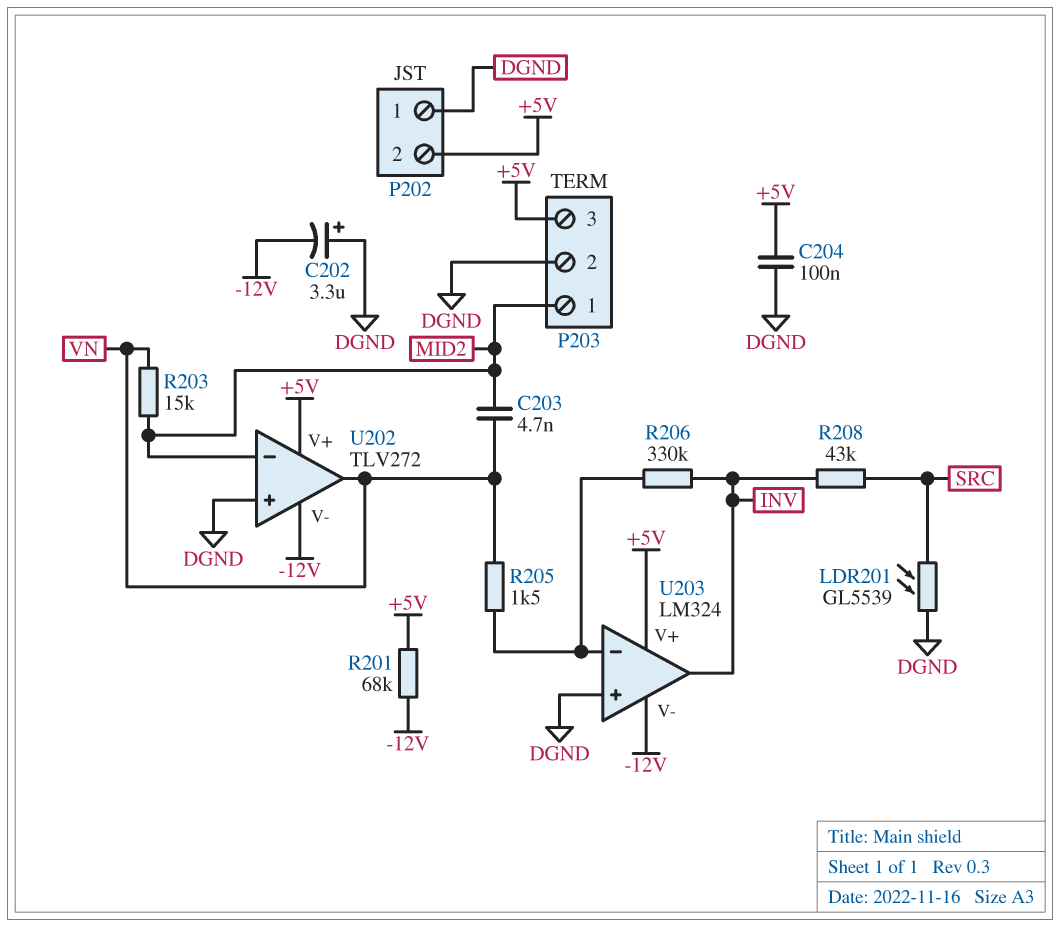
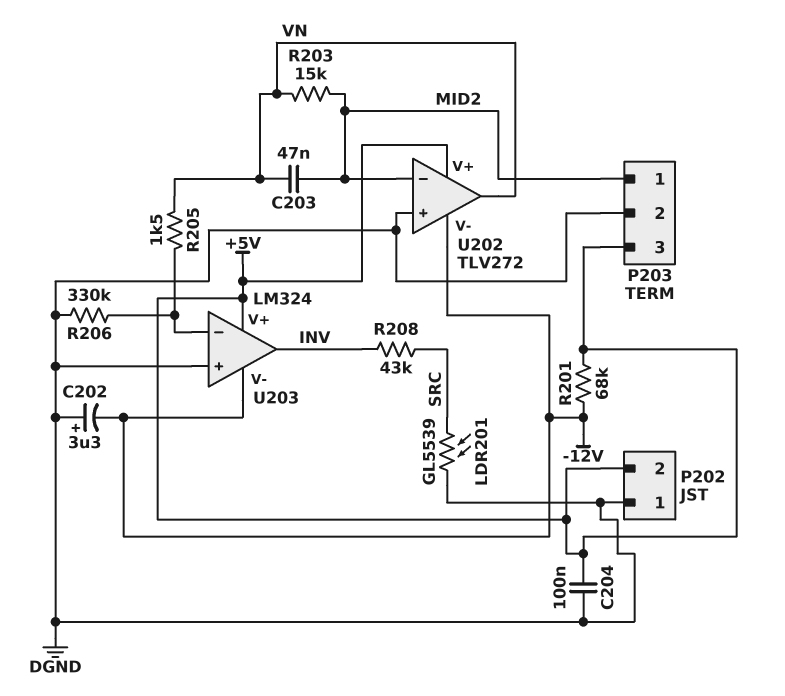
C203: 4.7nF (MID2, VN) -> 47nF (MID2, VN)
R206: 330k (INV, U203/in-) -> 330k (DGND, U203/in-)

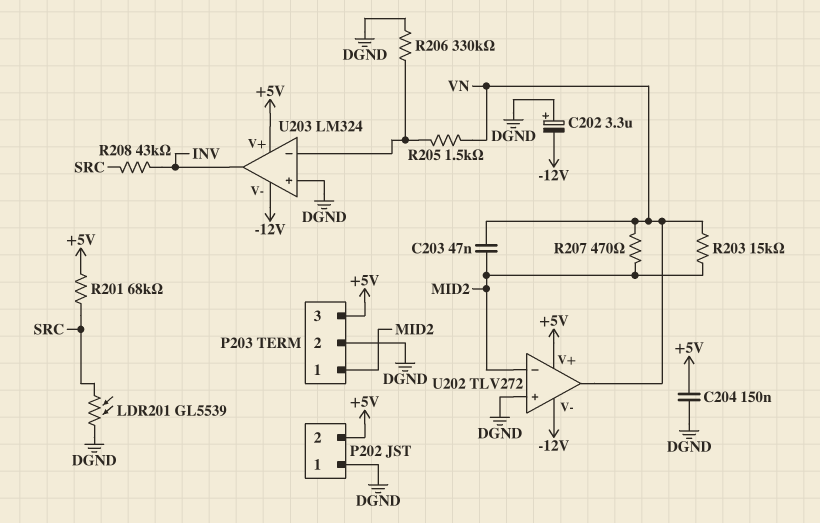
C204: 100nF (+5V, DGND) -> 150nF (+5V, DGND)
R201: 68k (+5V, -12V) -> 68k (+5V, SRC)
R207: none -> 470 (MID2, VN)

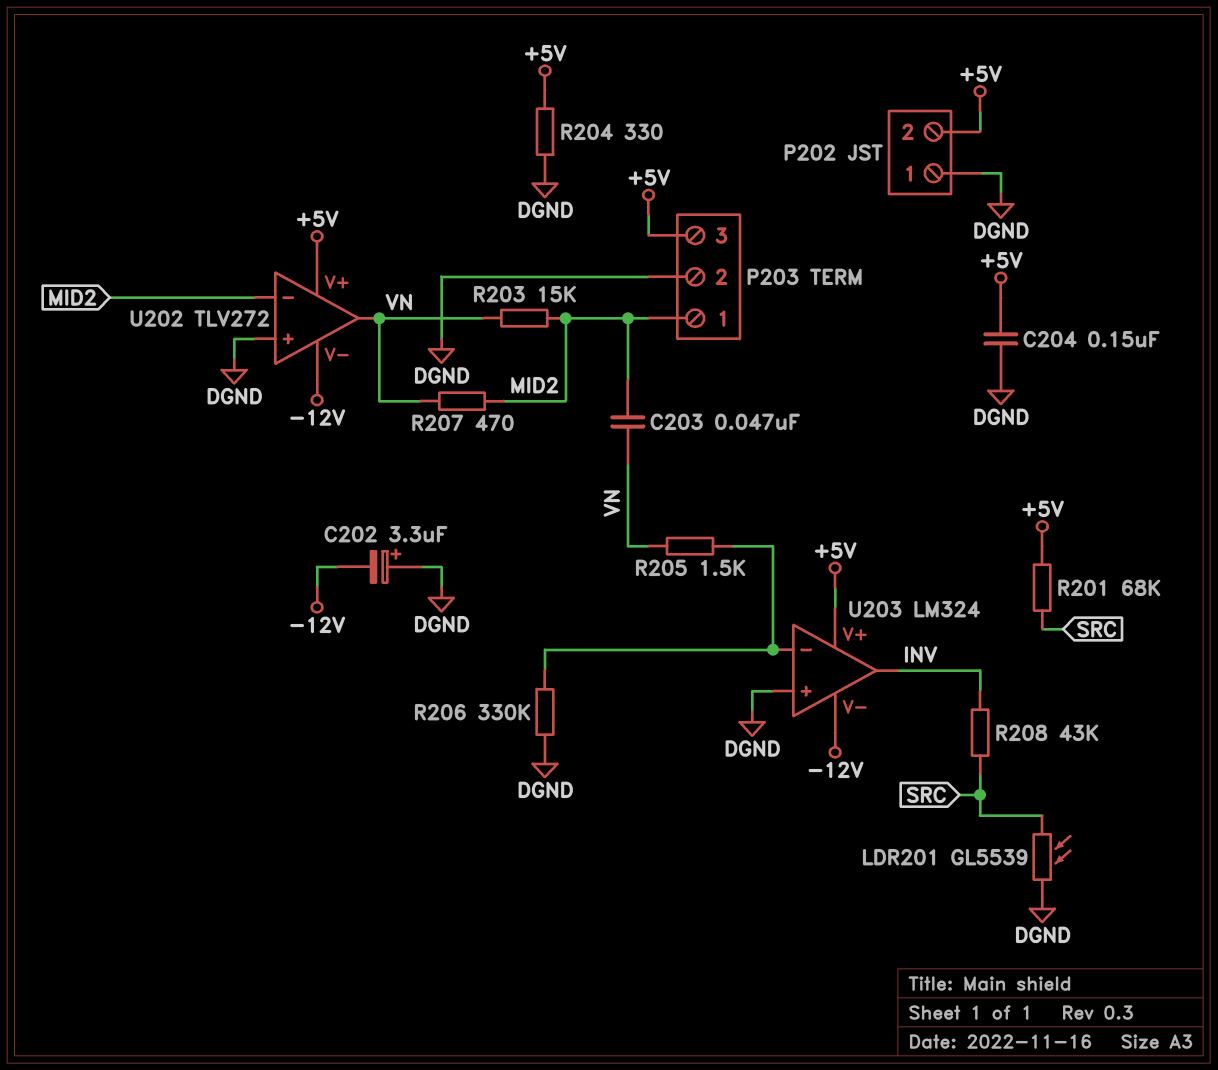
R204: none -> 330 (+5V, DGND)

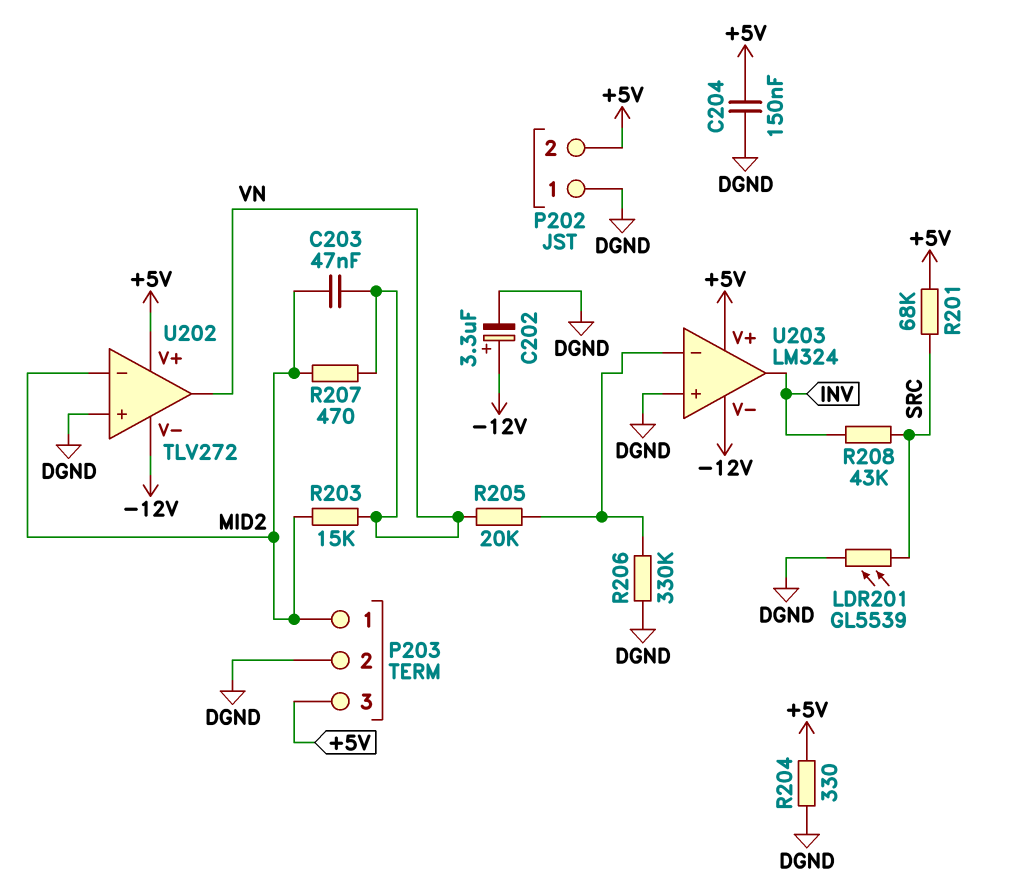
C202: 3.3uF (plus DGND, minus -12V) -> 3.3uF (plus -12V, minus DGND)
R205: 1.5k (U203/in-, VN) -> 20k (U203/in-, VN)

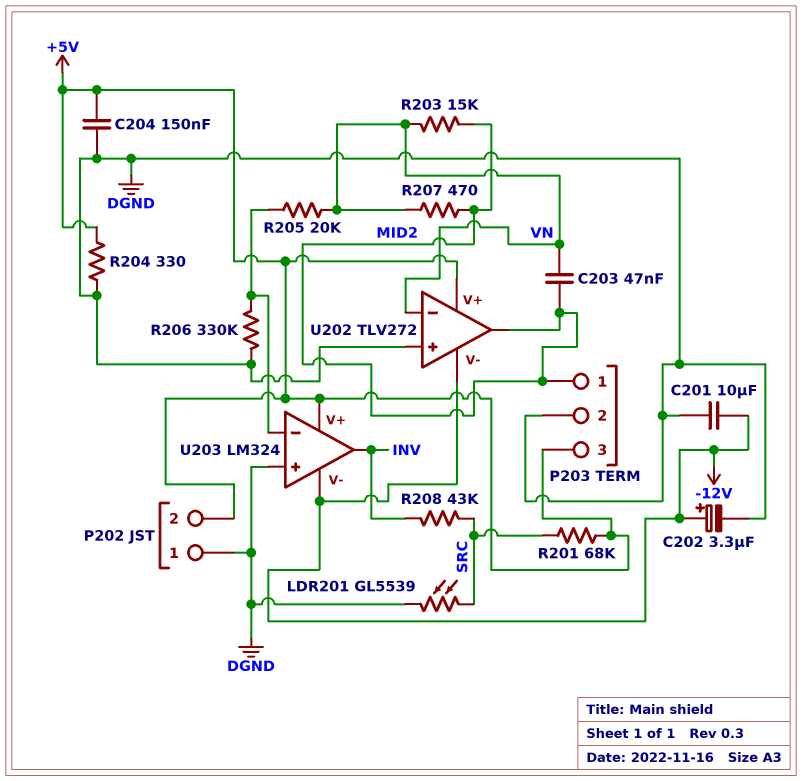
C201: none -> 10uF (-12V, DGND)
U202 pin in-: MID2 -> VN
U202 pin out: VN -> MID2

